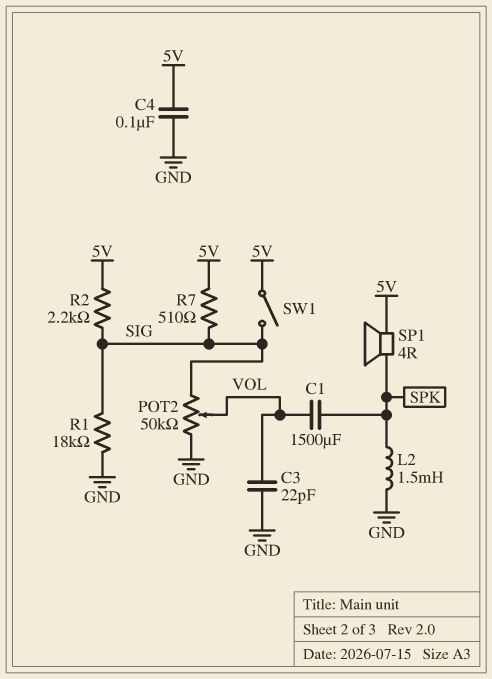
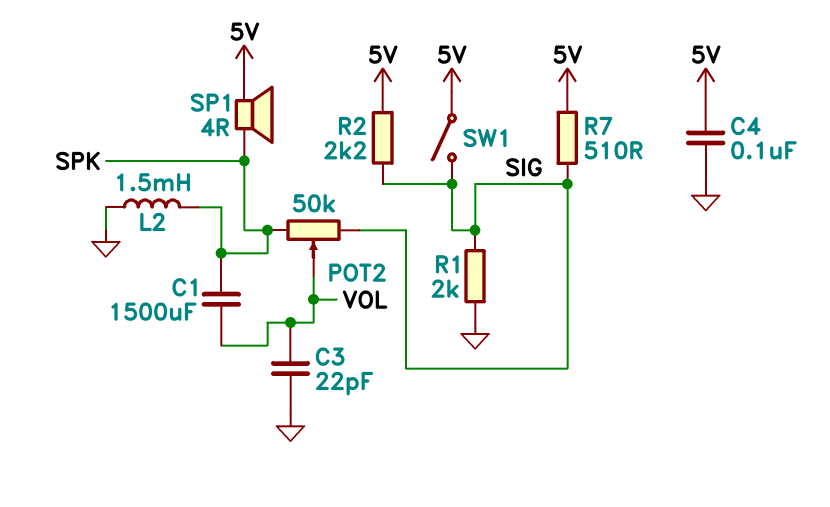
POT2: 50k (GND, SIG, wiper VOL) -> 50k (SIG, SPK, wiper VOL)
R1: 18k (GND, SIG) -> 2k (GND, SIG)

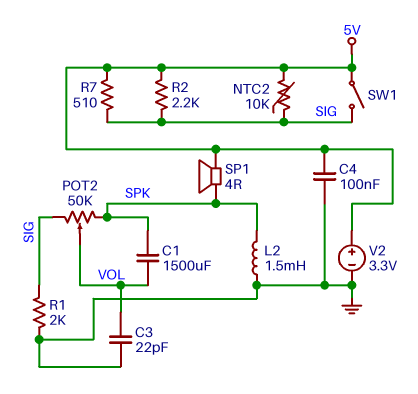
NTC2: none -> 10k (5V, SIG)
V2: none -> 3.3V (plus 5V, minus GND)

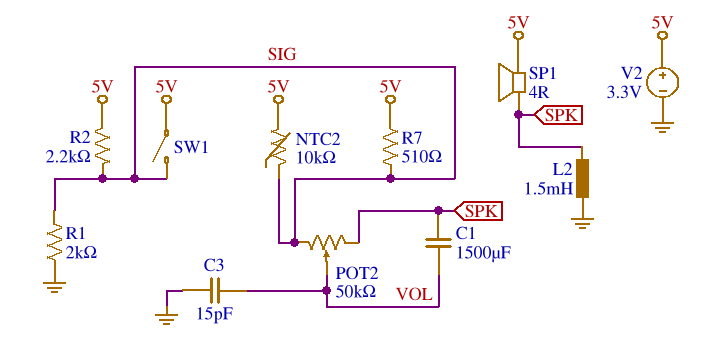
C3: 22pF (GND, VOL) -> 15pF (GND, VOL)
C4: 100nF (5V, GND) -> none

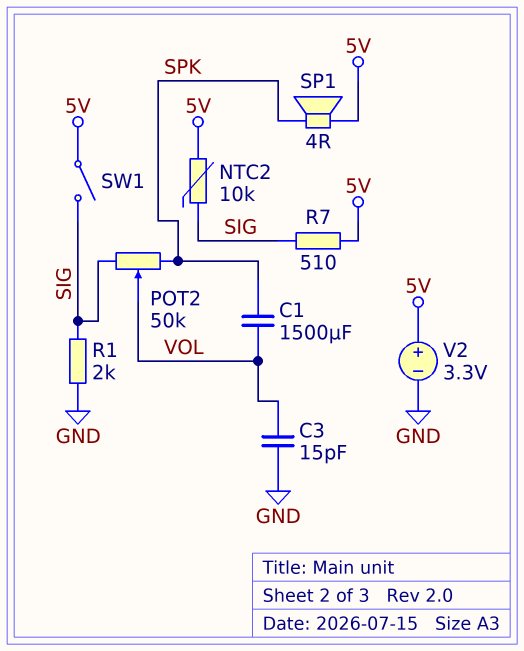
L2: 1.5mH (GND, SPK) -> none
R2: 2.2k (5V, SIG) -> none

